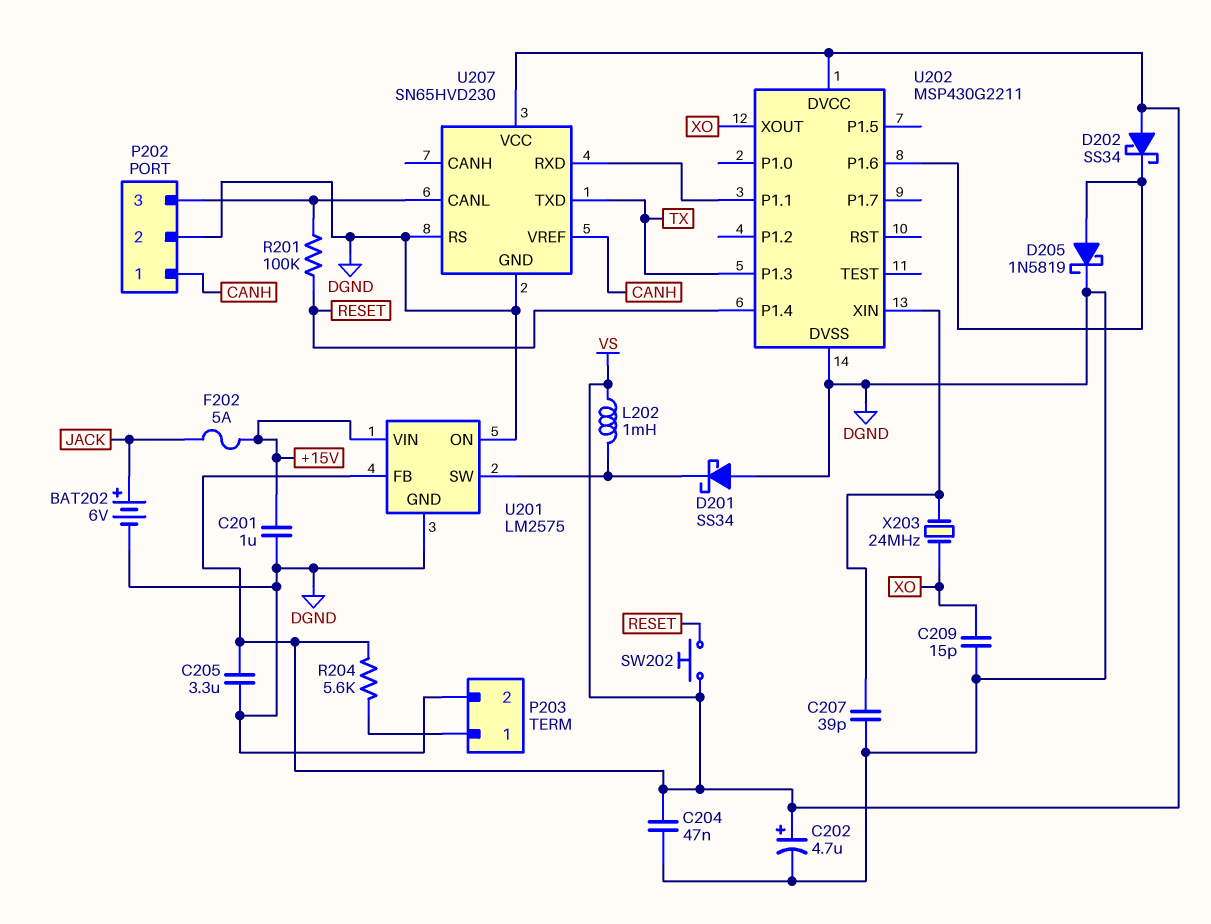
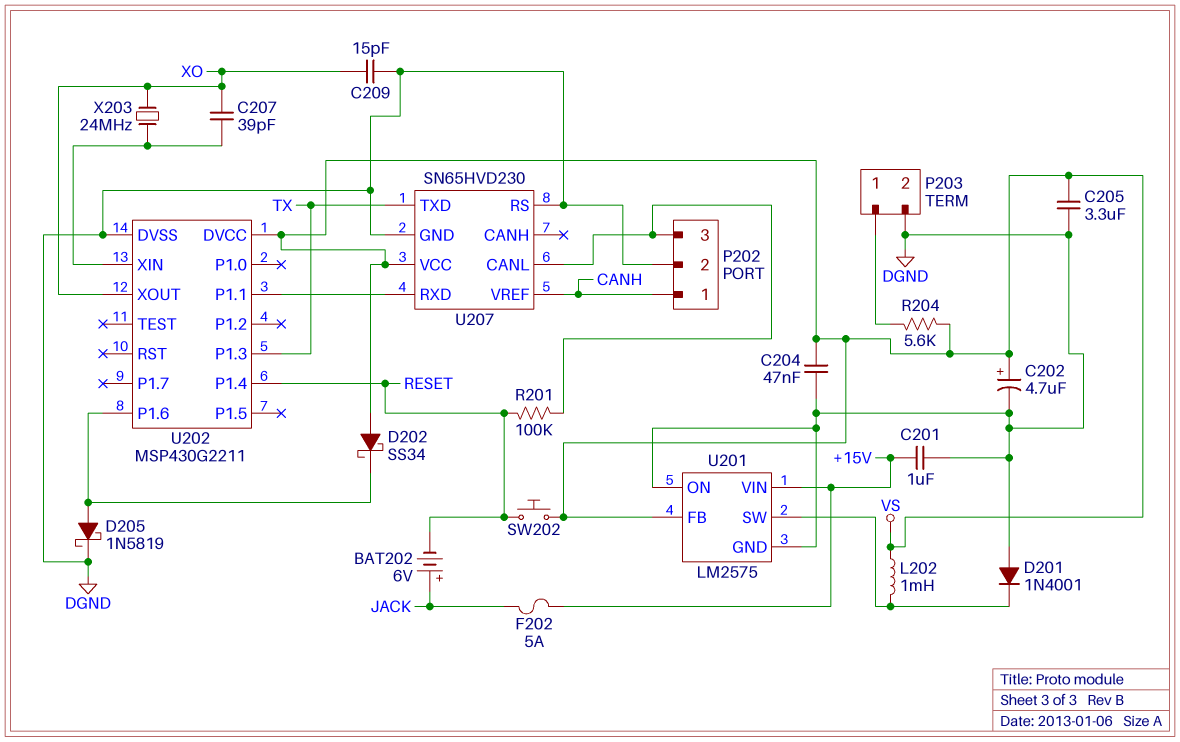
BAT202: 6V (plus JACK, minus DGND) -> 6V (plus JACK, minus RESET)
C207: 39pF (DGND, U202/XIN) -> 39pF (U202/XIN, XO)
D201: schottky SS34 (A DGND, K U201/SW) -> diode 1N4001 (A DGND, K U201/SW)

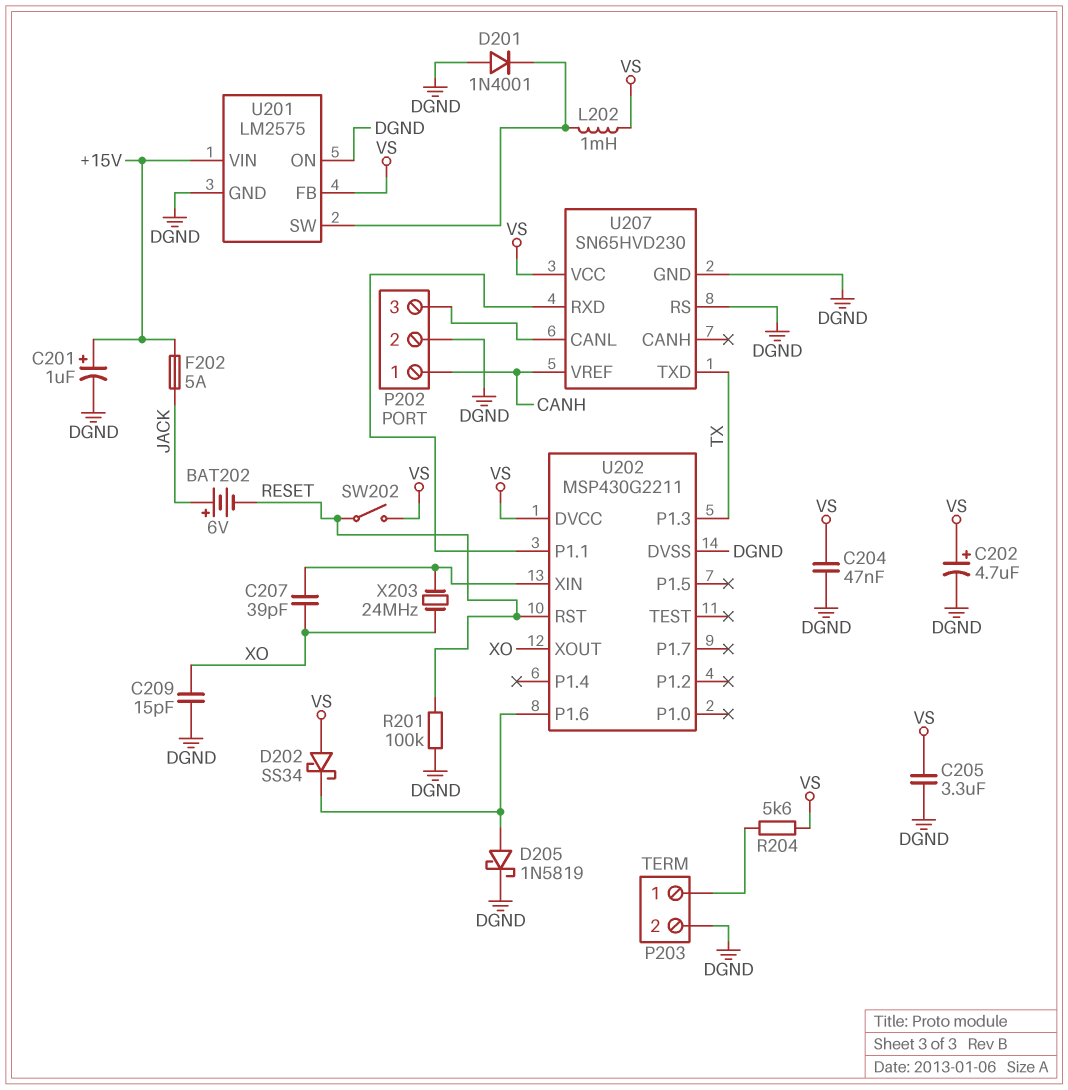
C201: 1uF (+15V, DGND) -> 1uF (plus +15V, minus DGND)
R201: 100k (P202/3, RESET) -> 100k (DGND, RESET)
SW202: button (RESET, VS) -> switch (RESET, VS)
U202 pin P1.4: RESET -> none
U202 pin RST: none -> RESET

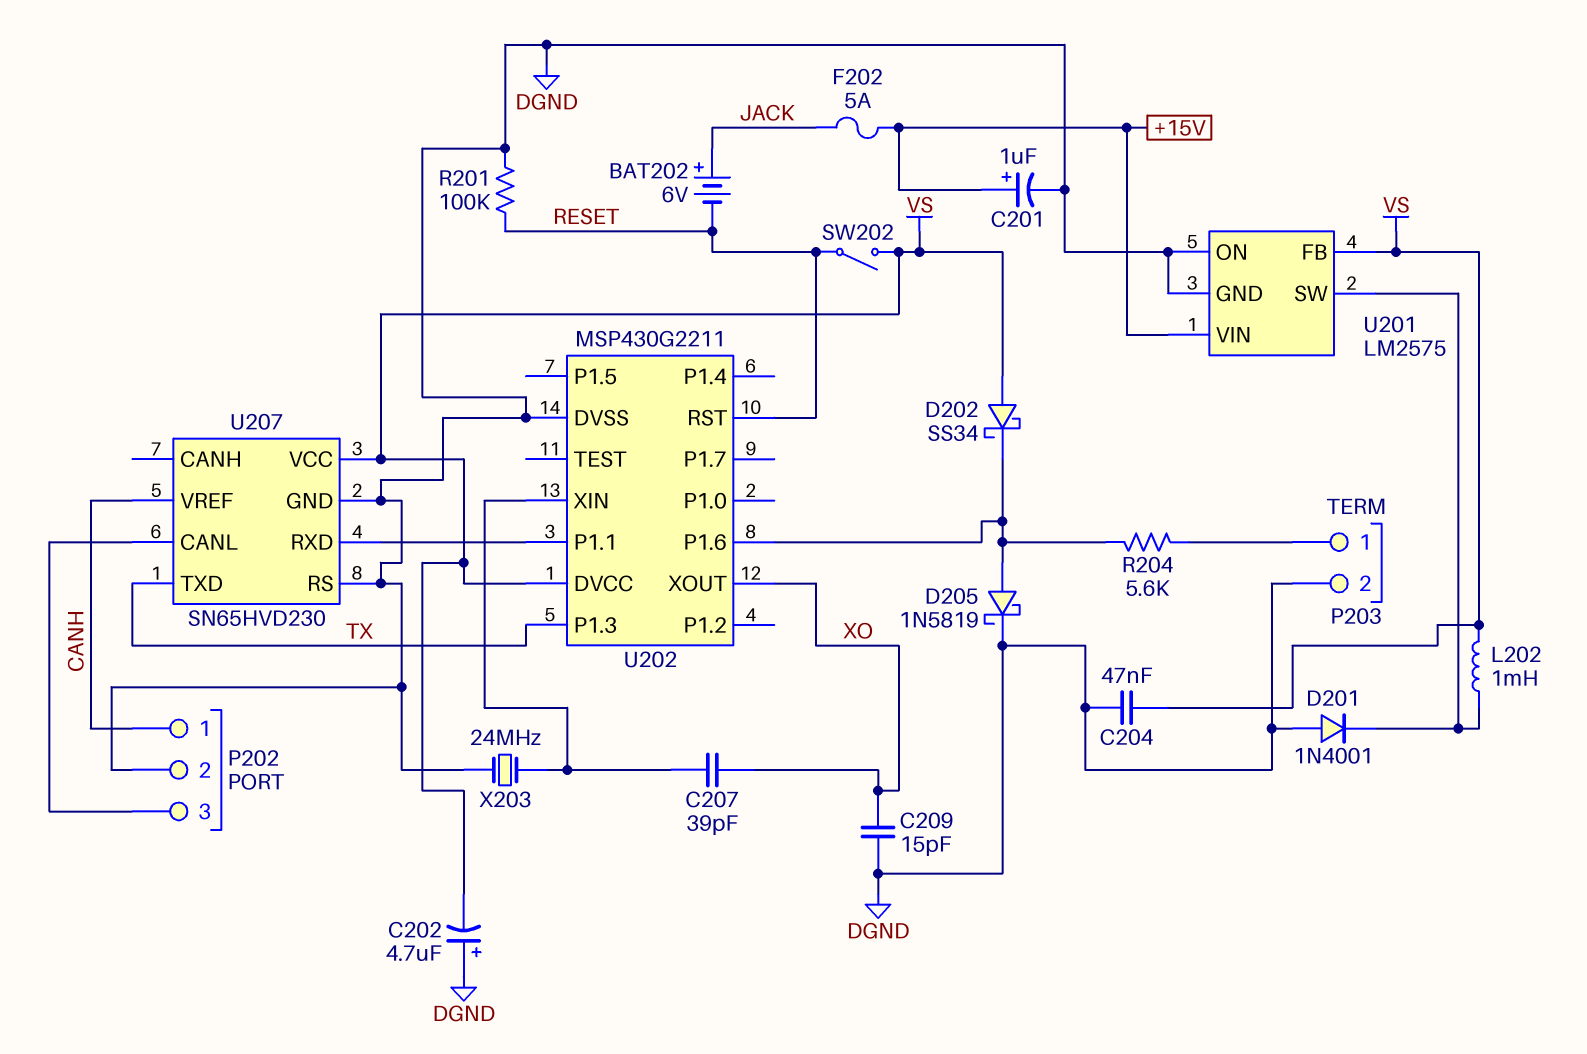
C202: 4.7uF (plus VS, minus DGND) -> 4.7uF (plus DGND, minus VS)
C205: 3.3uF (DGND, VS) -> none
R204: 5.6k (P203/1, VS) -> 5.6k (P203/1, U202/P1.6)
X203: 24MHz (U202/XIN, XO) -> 24MHz (DGND, U202/XIN)

